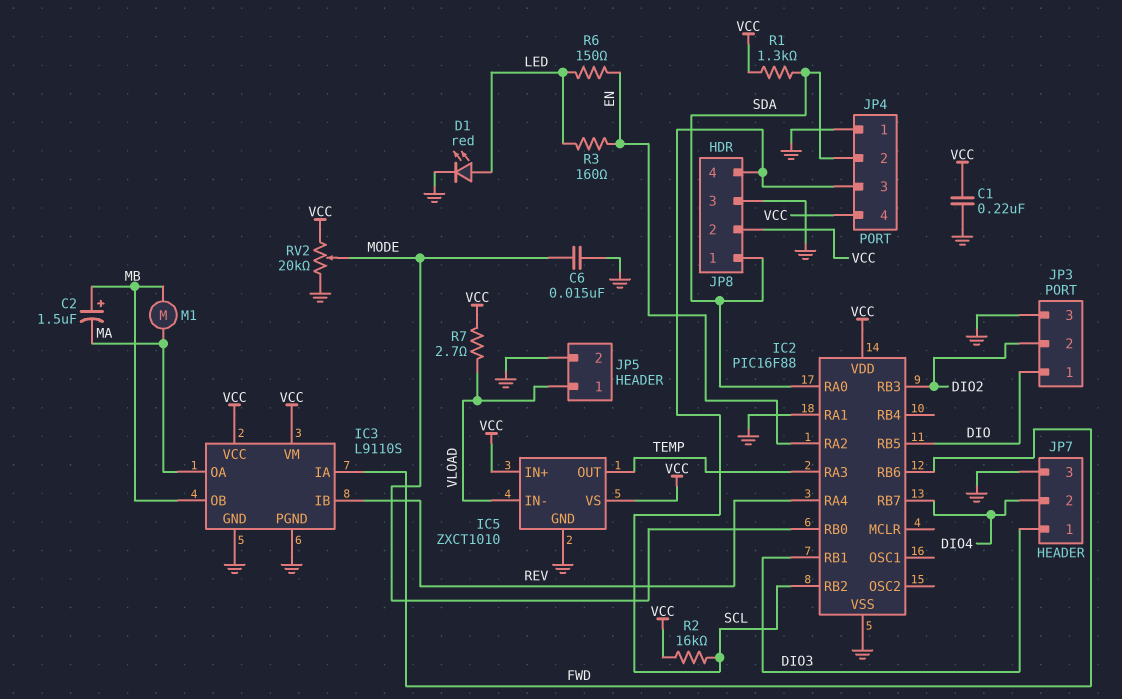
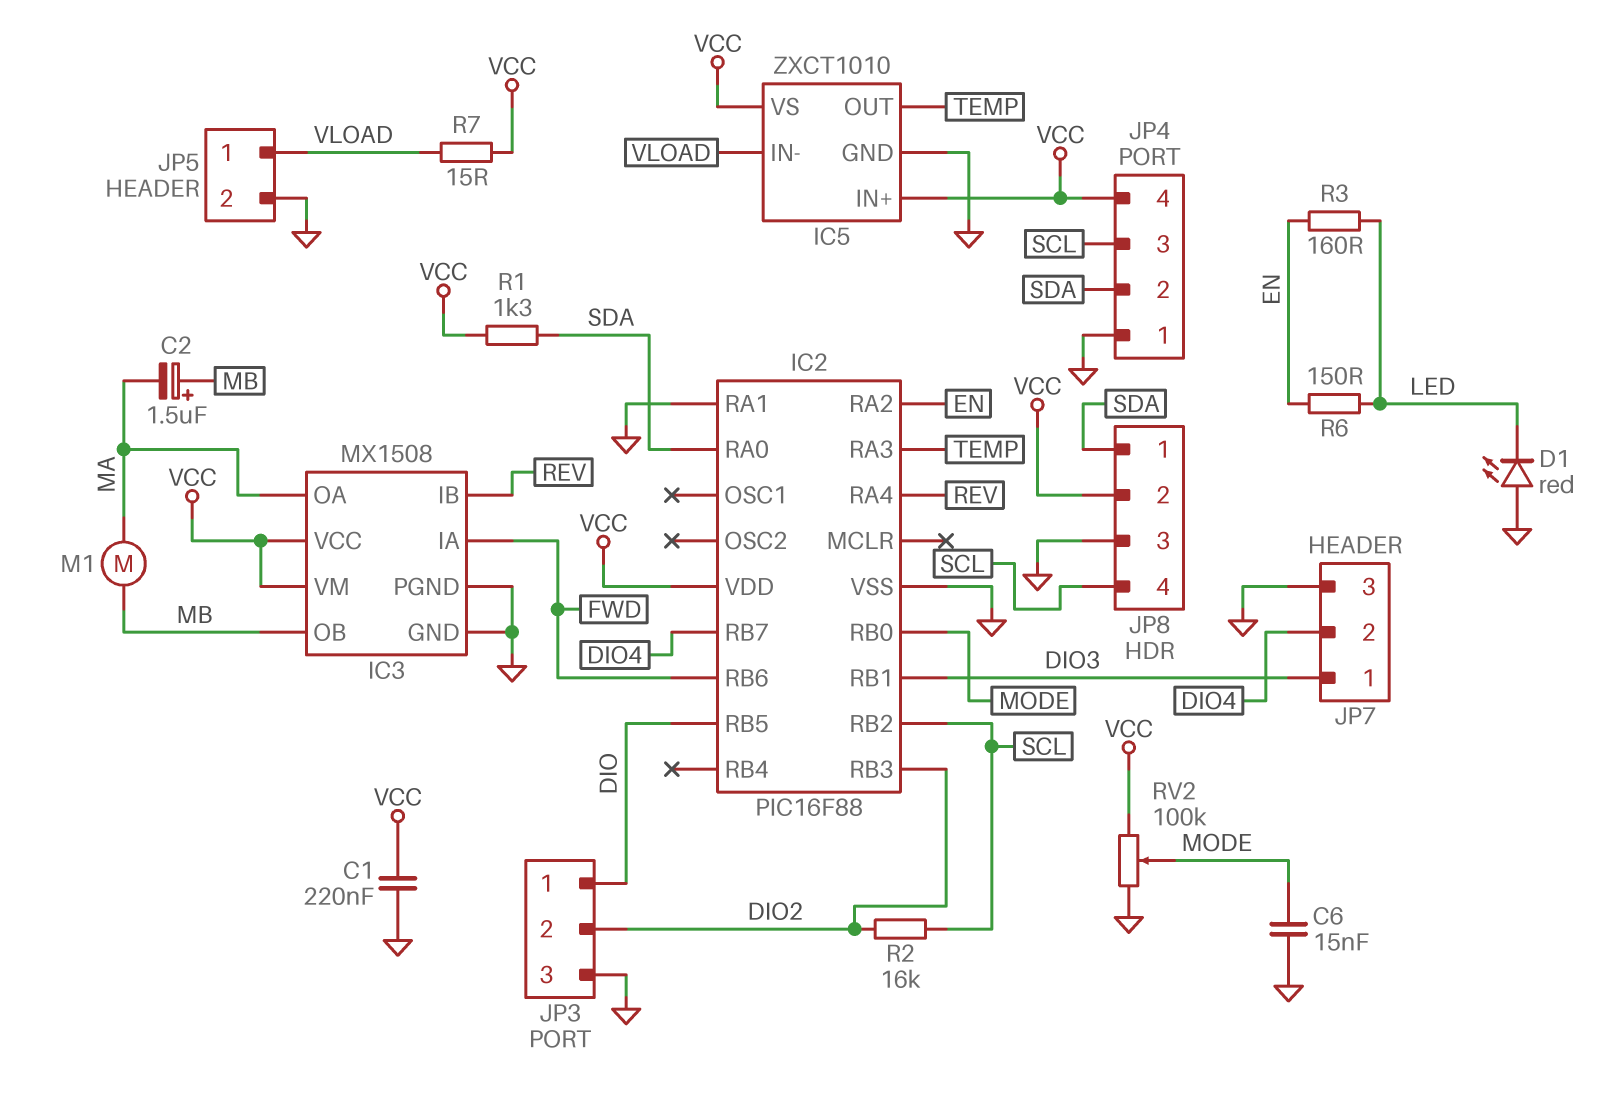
D1: LED red (A LED, K GND) -> LED red (A GND, K LED)
IC3: L9110S -> MX1508
R2: 16k (SCL, VCC) -> 16k (DIO2, SCL)
R7: 2.7 (VCC, VLOAD) -> 15 (VCC, VLOAD)
RV2: 20k (GND, VCC, wiper MODE) -> 100k (GND, VCC, wiper MODE)

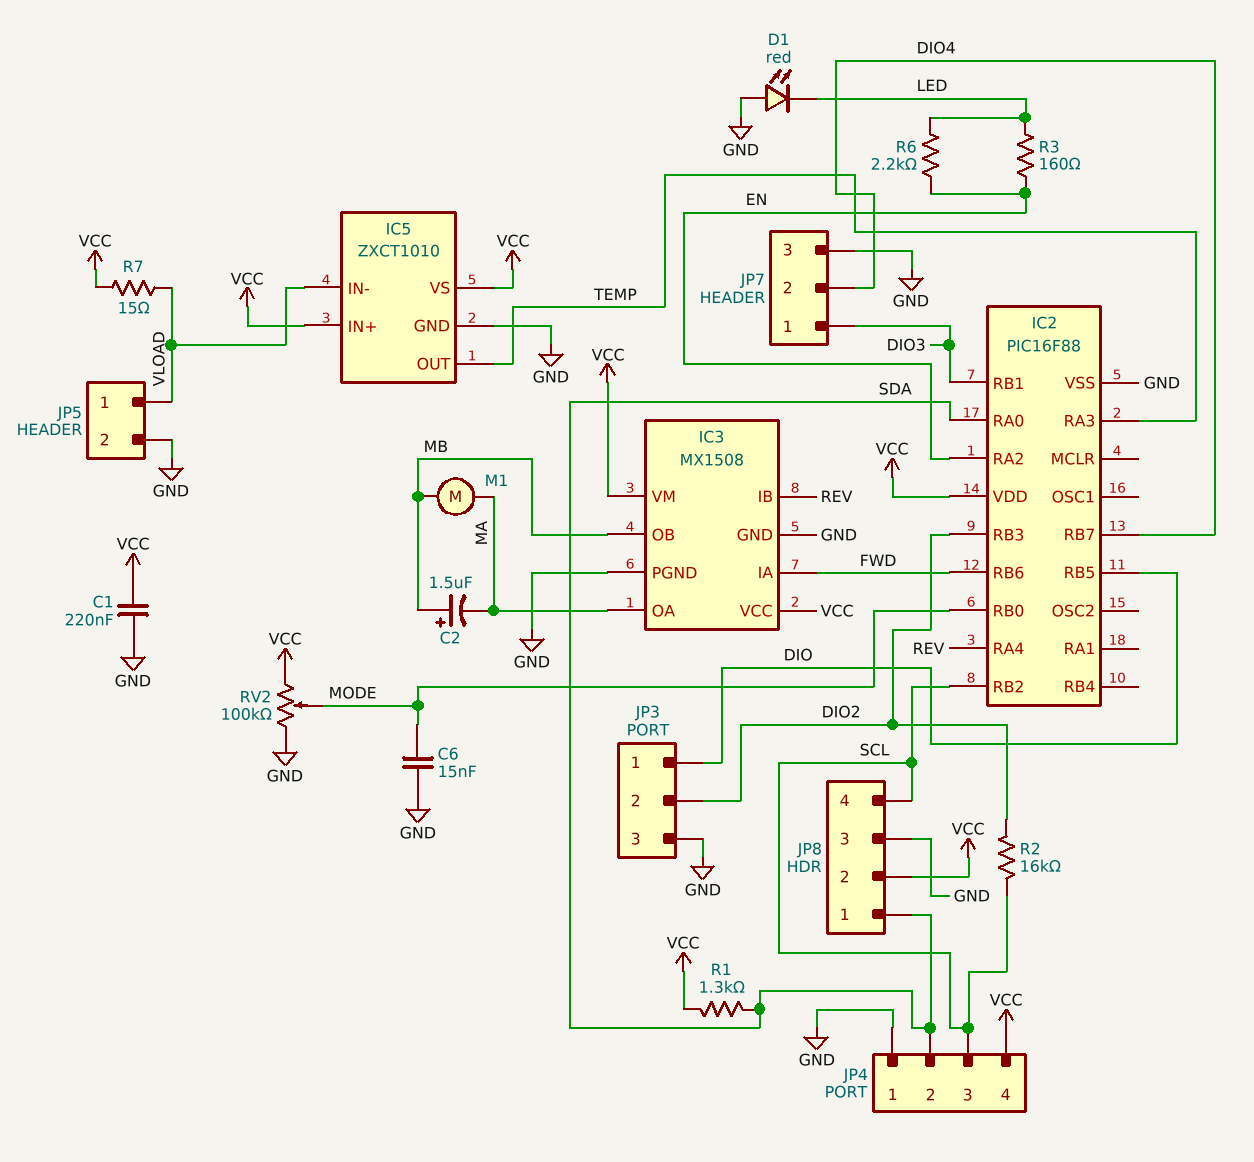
IC2 pin RA1: GND -> none
R6: 150 (EN, LED) -> 2.2k (EN, LED)

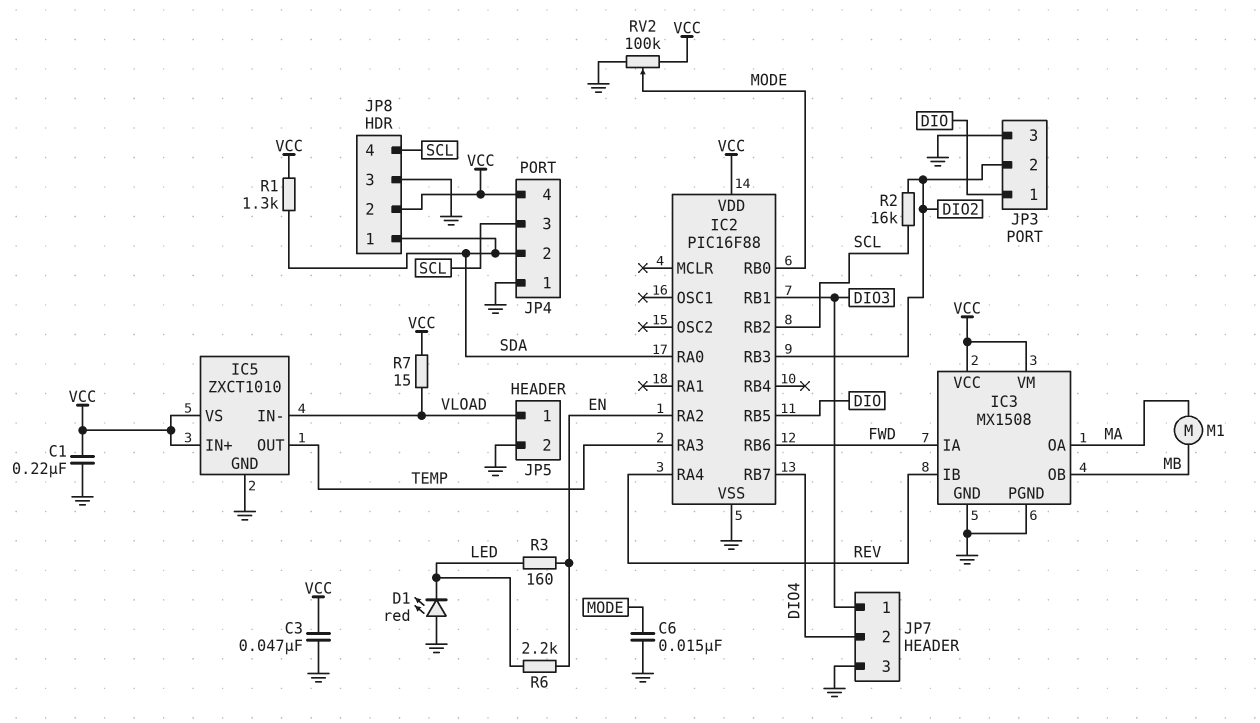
C2: 1.5uF (plus MB, minus MA) -> none
C3: none -> 47nF (GND, VCC)

